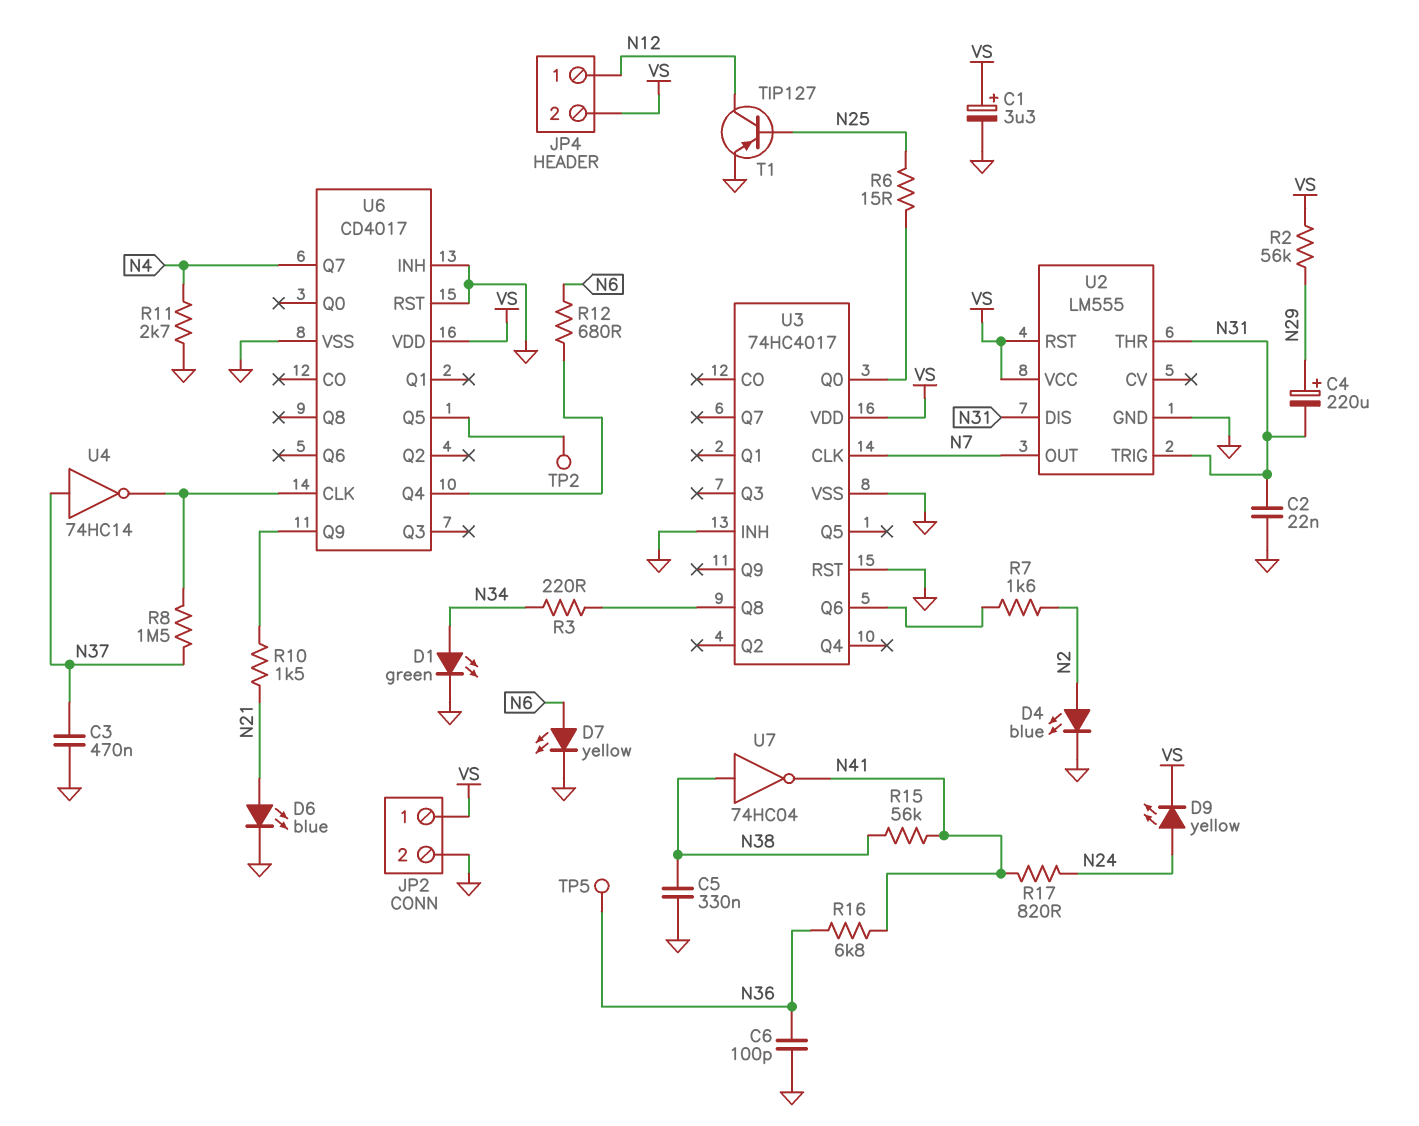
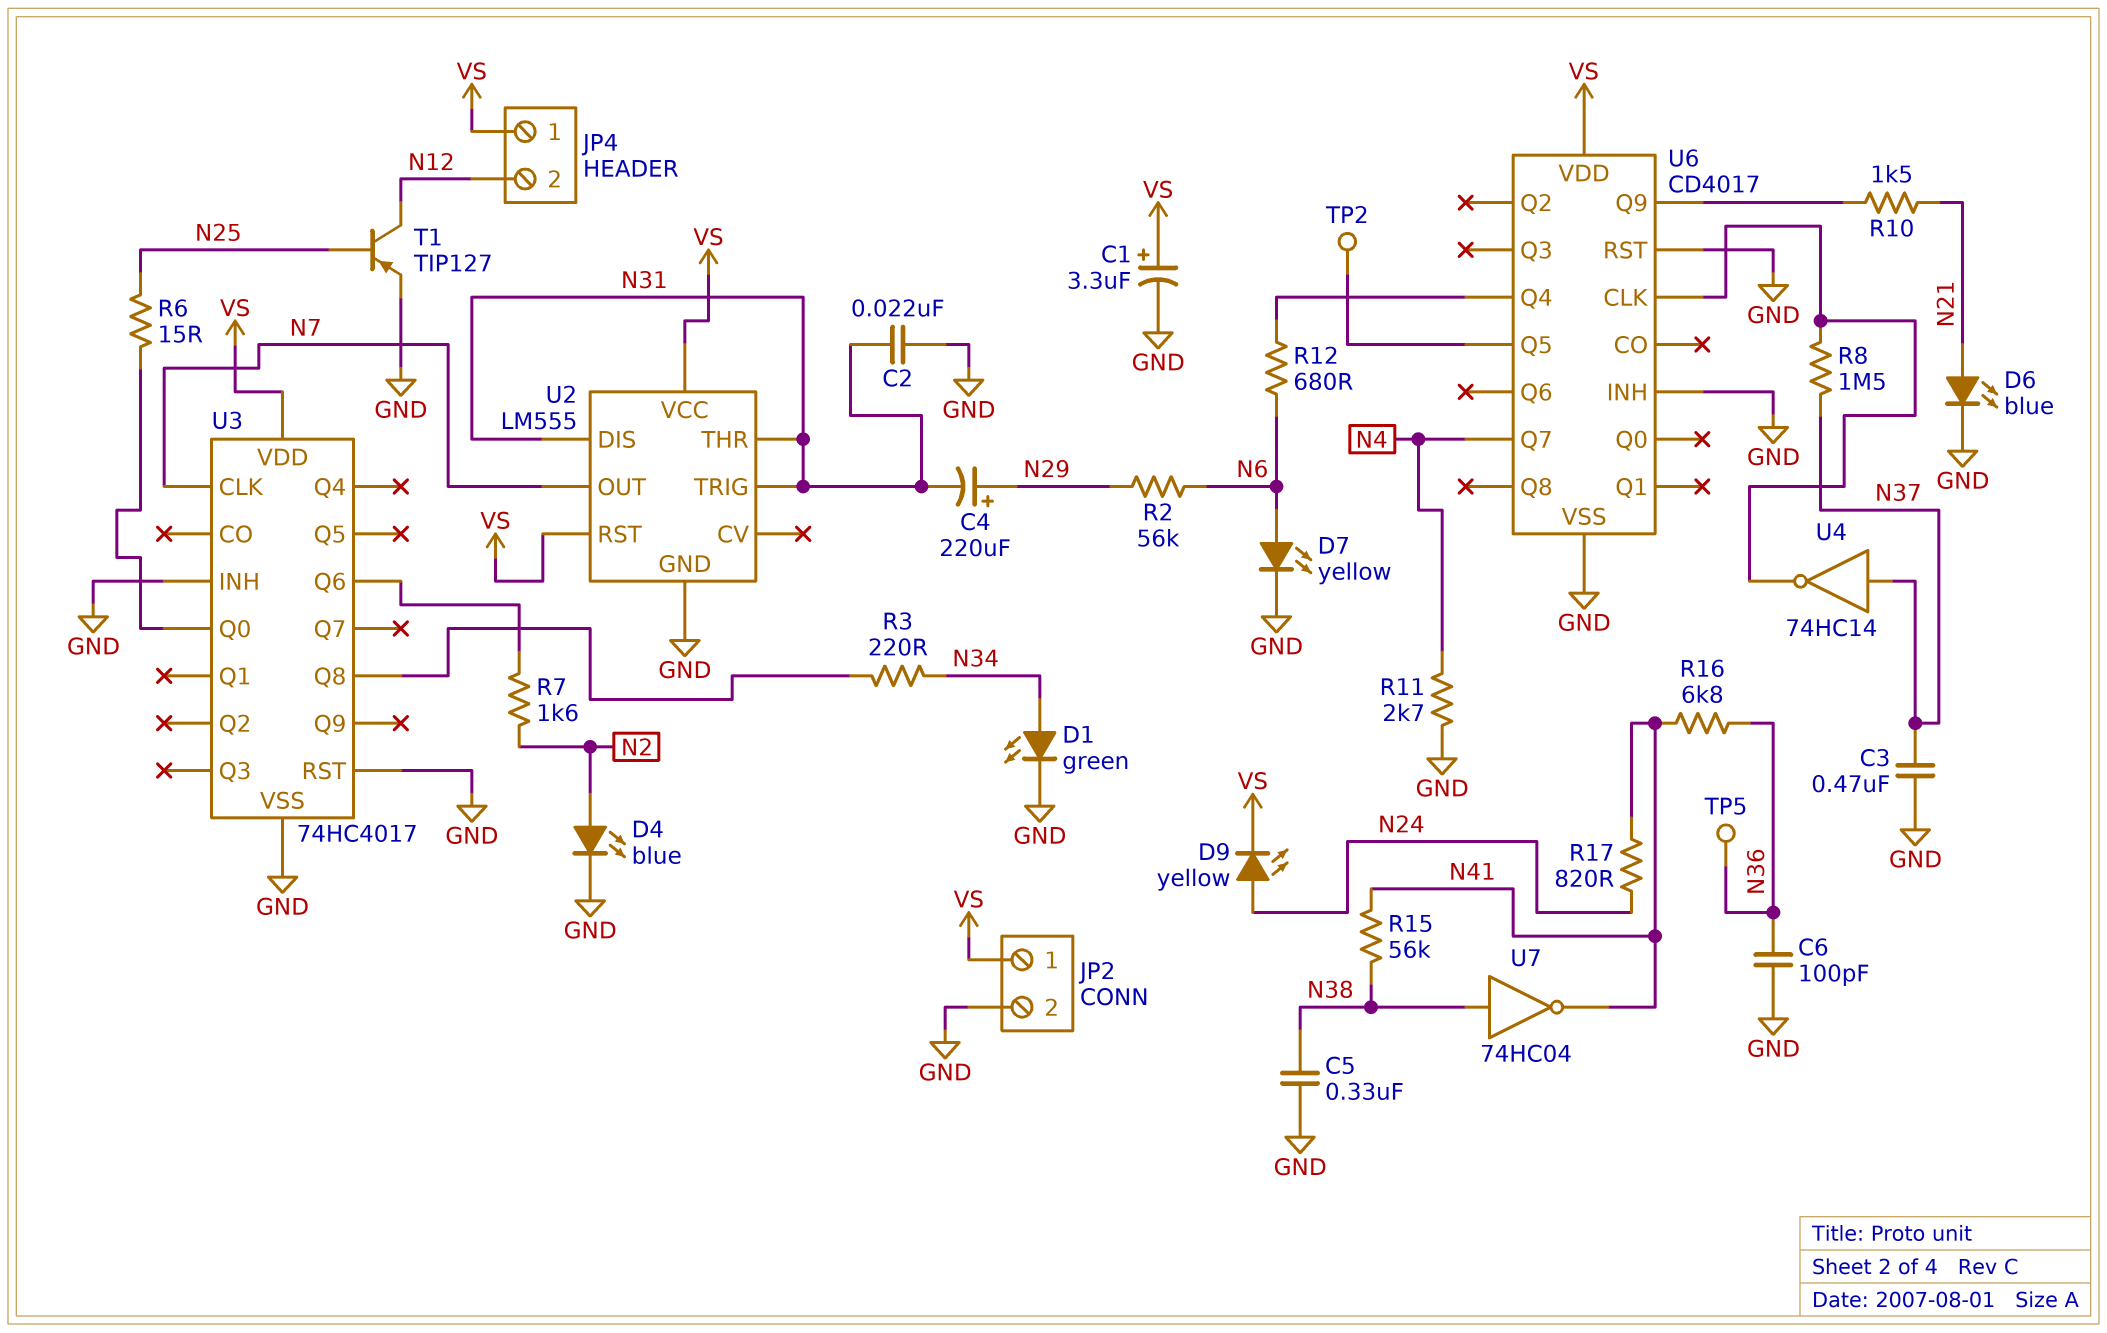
JP4 pin 1: N12 -> VS
JP4 pin 2: VS -> N12
R2: 56k (N29, VS) -> 56k (N6, N29)

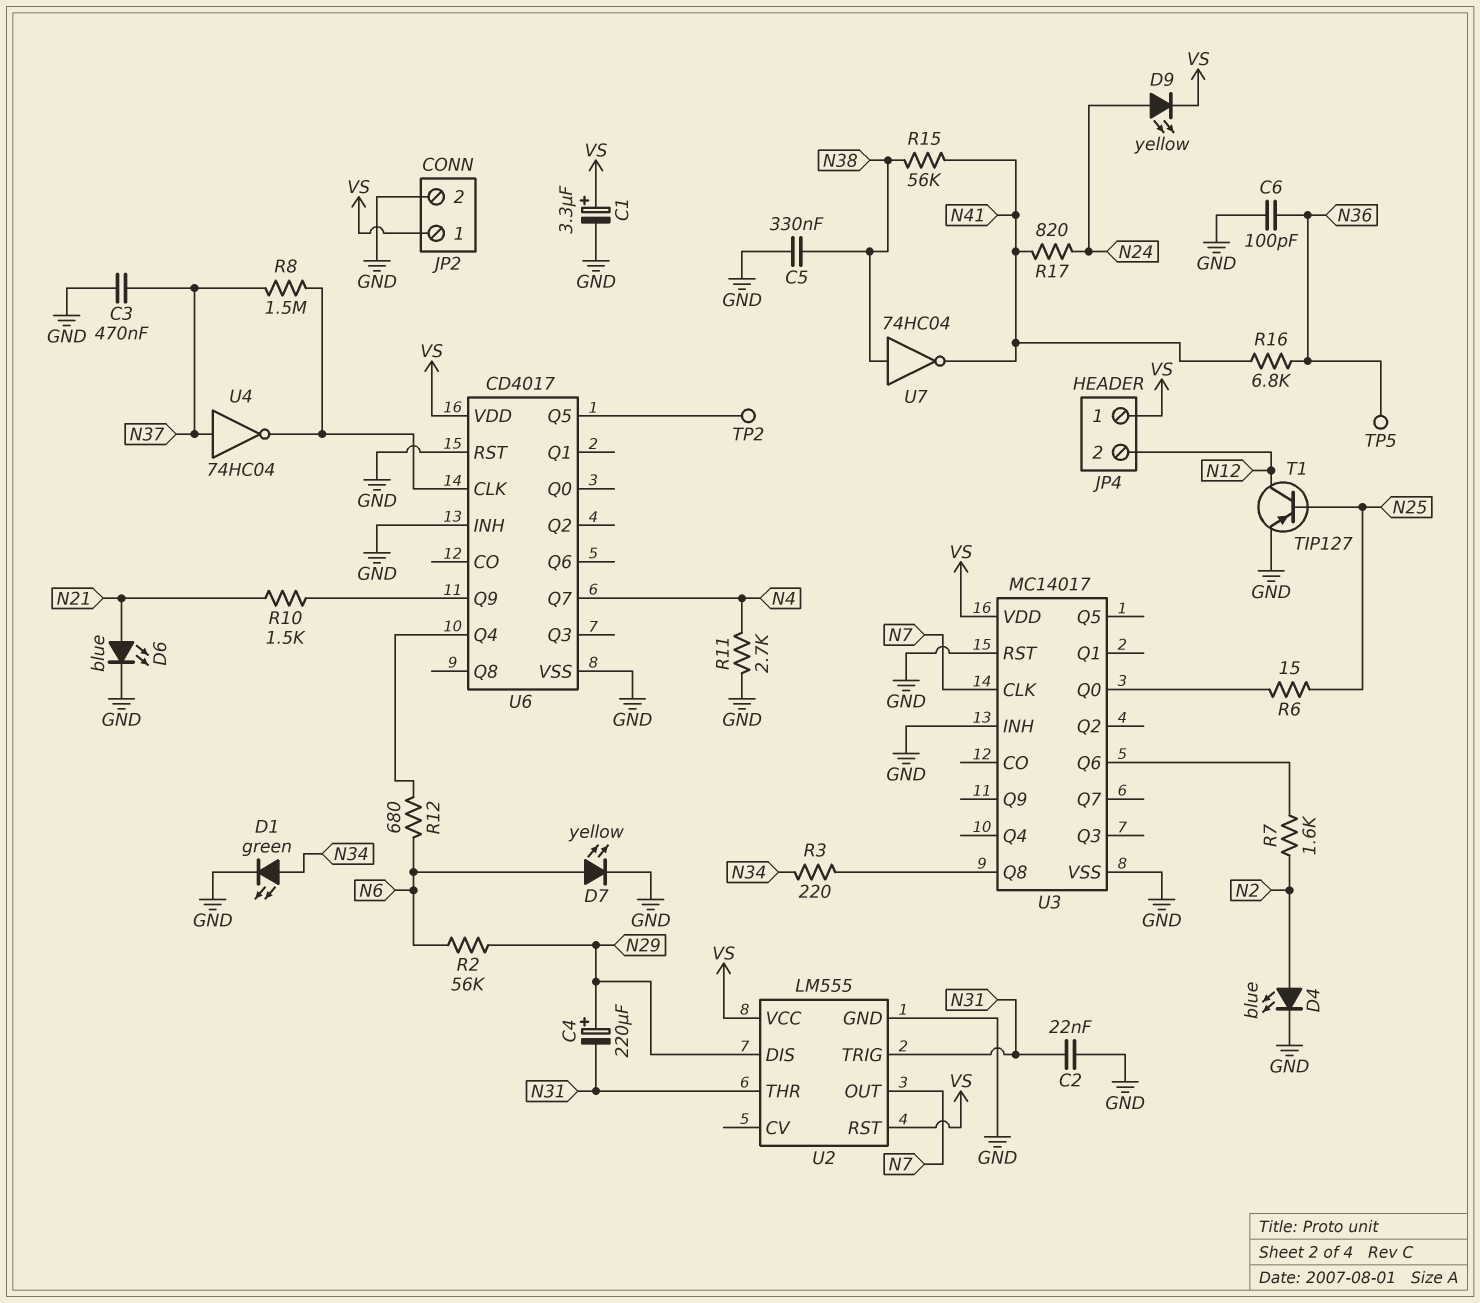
U2 pin DIS: N31 -> N29
U3: 74HC4017 -> MC14017
U4: NOT 74HC14 (in N37, out U6/CLK) -> NOT 74HC04 (in N37, out U6/CLK)

